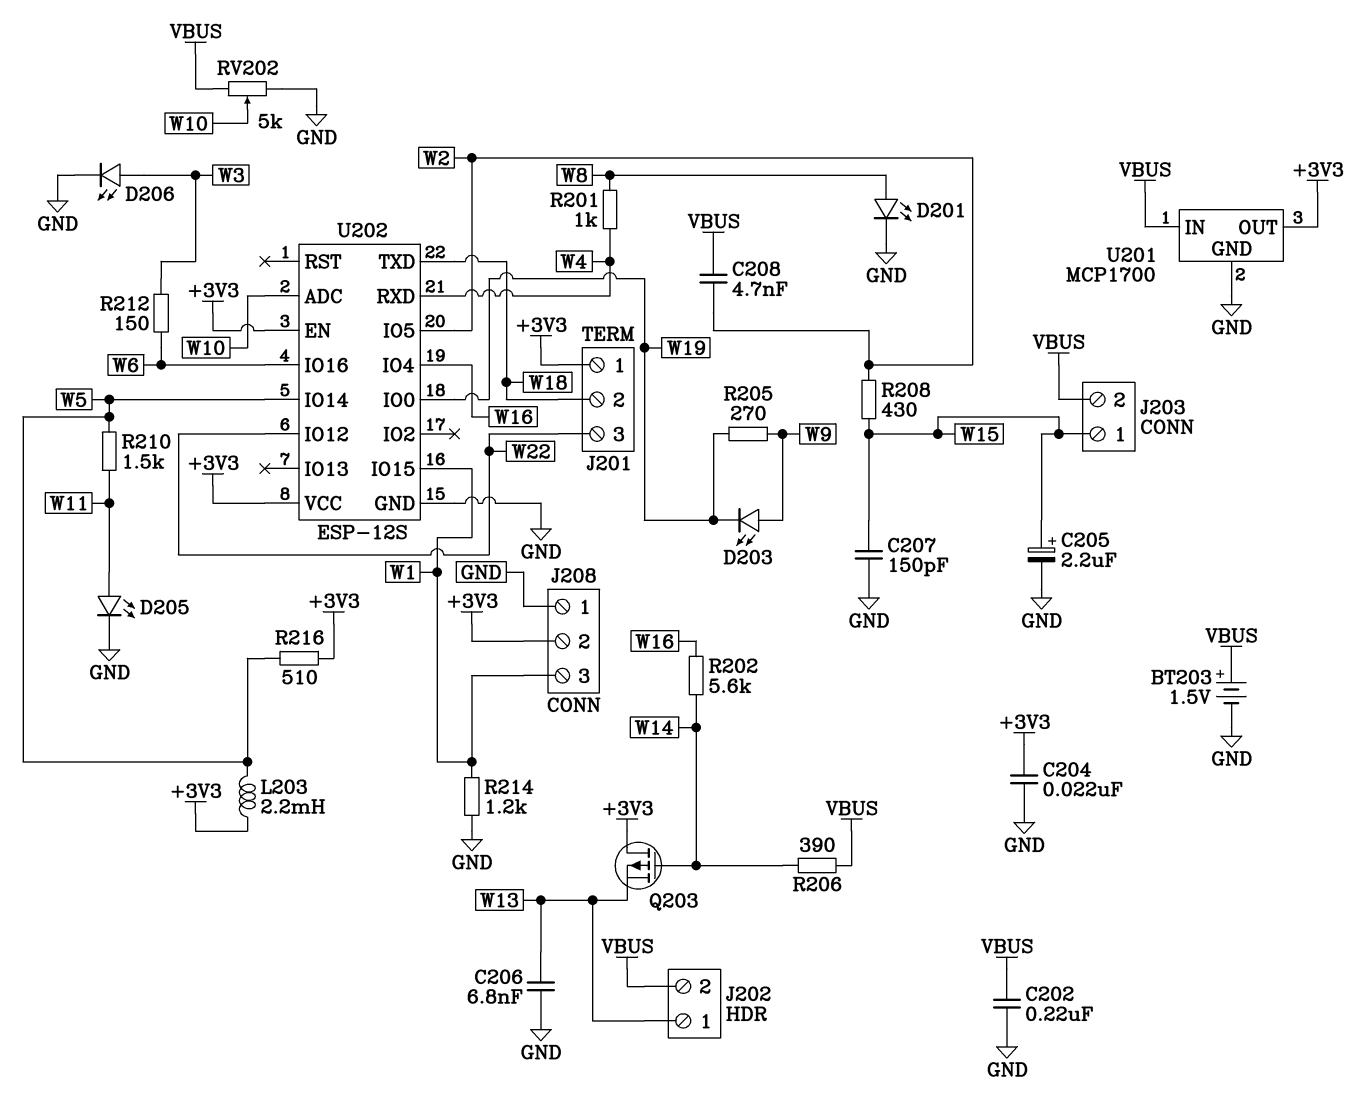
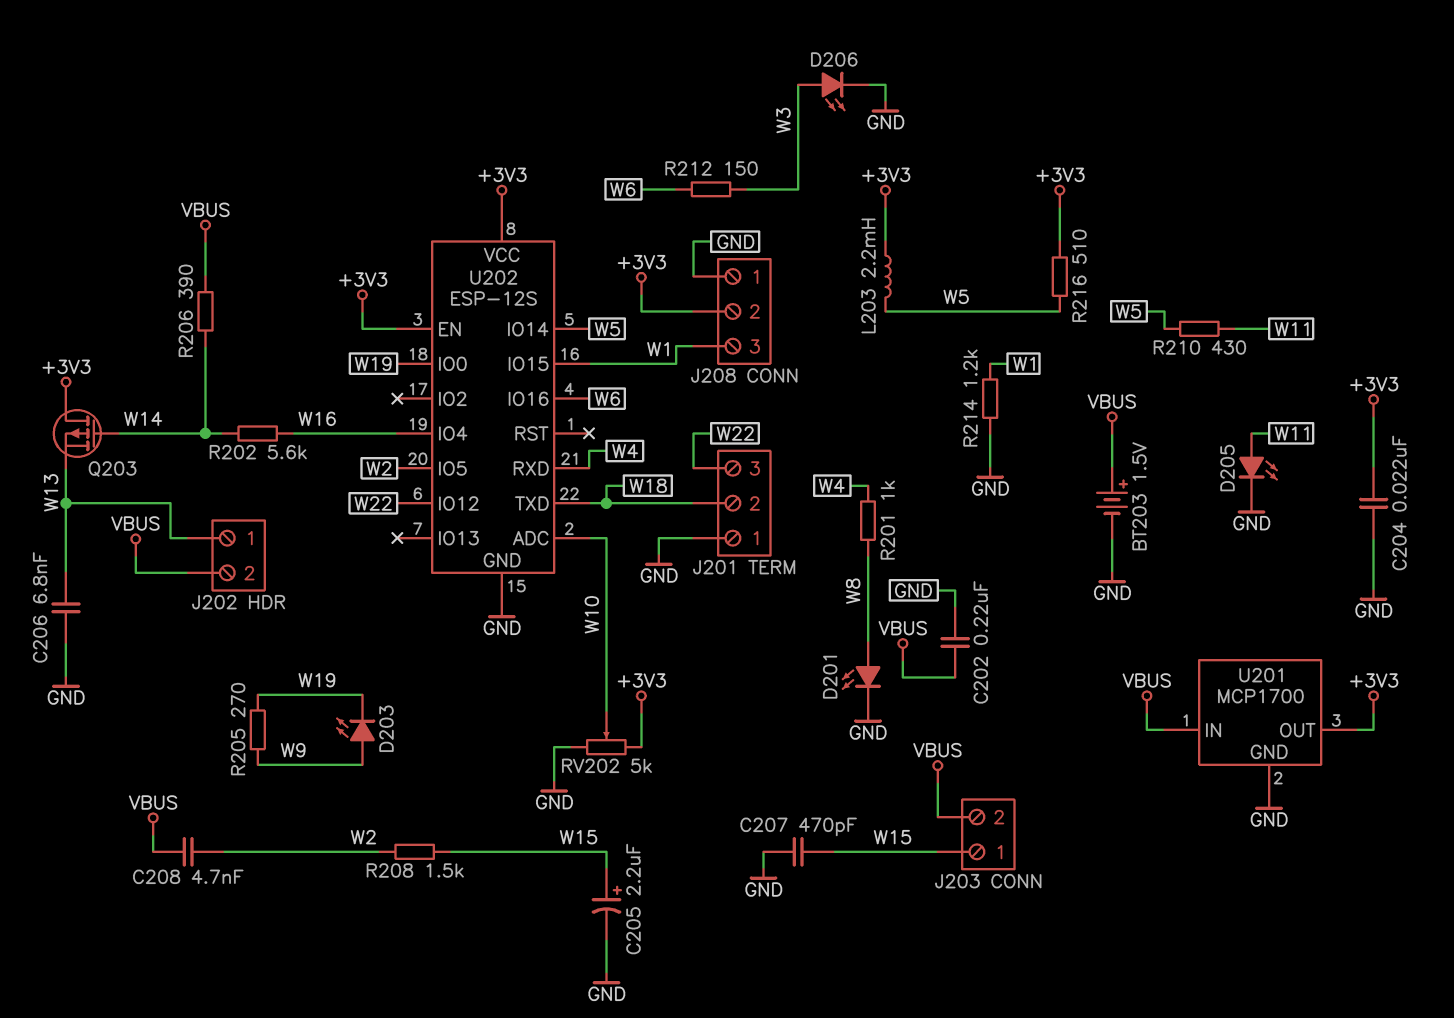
C207: 150pF (GND, W15) -> 470pF (GND, W15)
J201 pin 1: +3V3 -> GND
R208: 430 (W2, W15) -> 1.5k (W2, W15)
R210: 1.5k (W5, W11) -> 430 (W5, W11)
RV202: 5k (GND, VBUS, wiper W10) -> 5k (+3V3, GND, wiper W10)

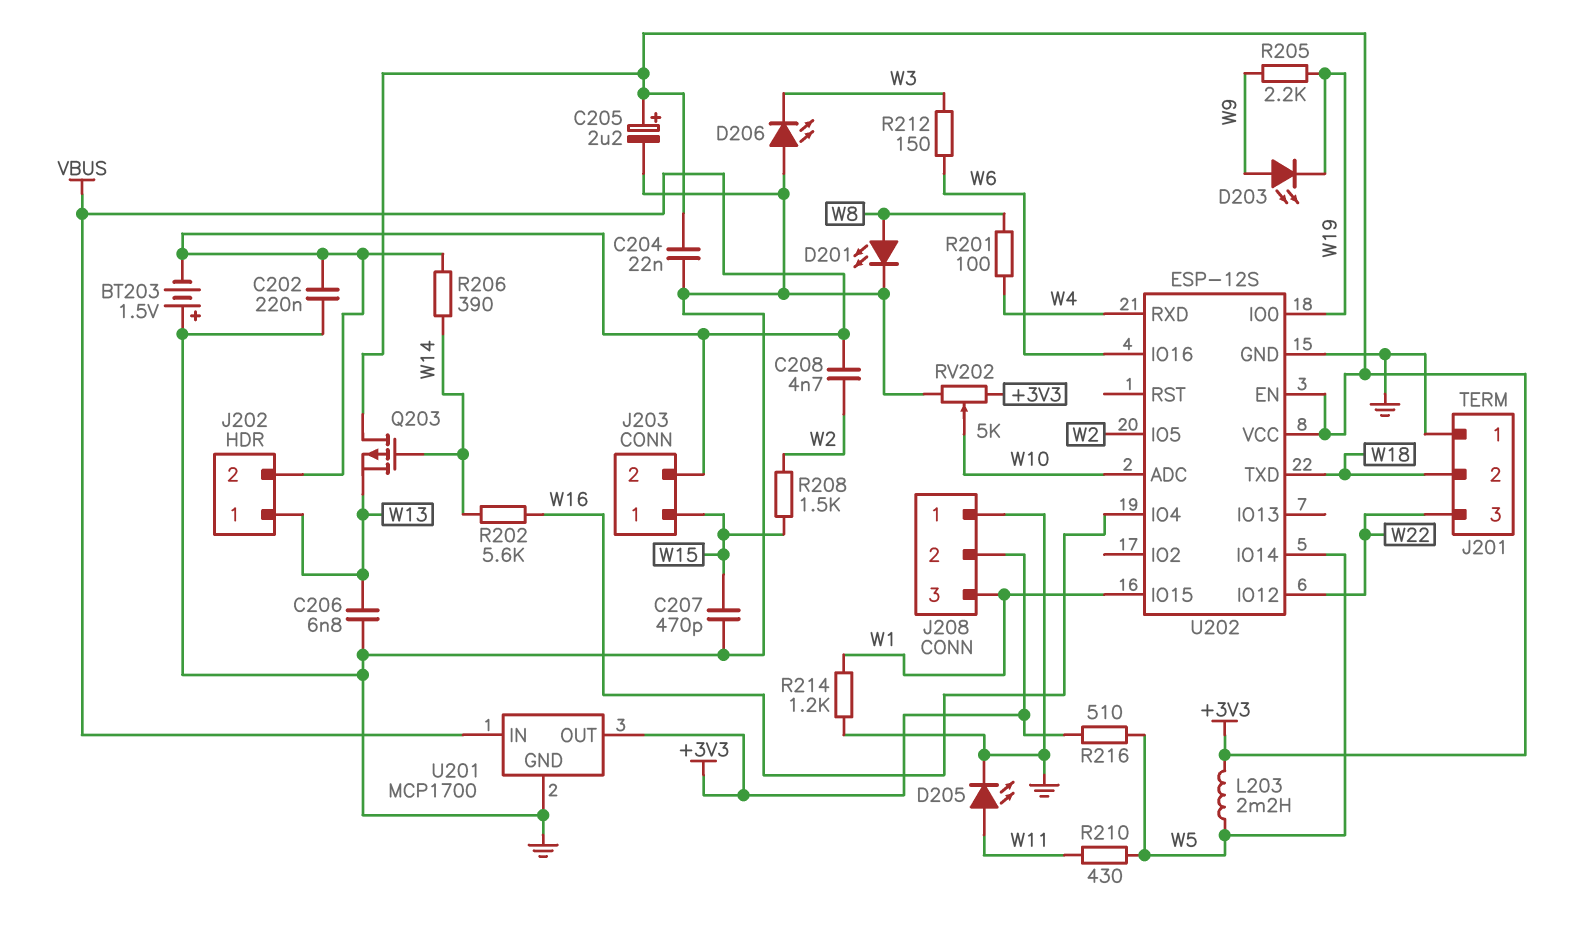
BT203: 1.5V (plus VBUS, minus GND) -> 1.5V (plus GND, minus VBUS)
C205: 2.2uF (plus W15, minus GND) -> 2.2uF (plus +3V3, minus GND)
D206: LED (A W3, K GND) -> LED (A GND, K W3)
R201: 1k (W4, W8) -> 100 (W4, W8)
R205: 270 (W9, W19) -> 2.2k (W9, W19)

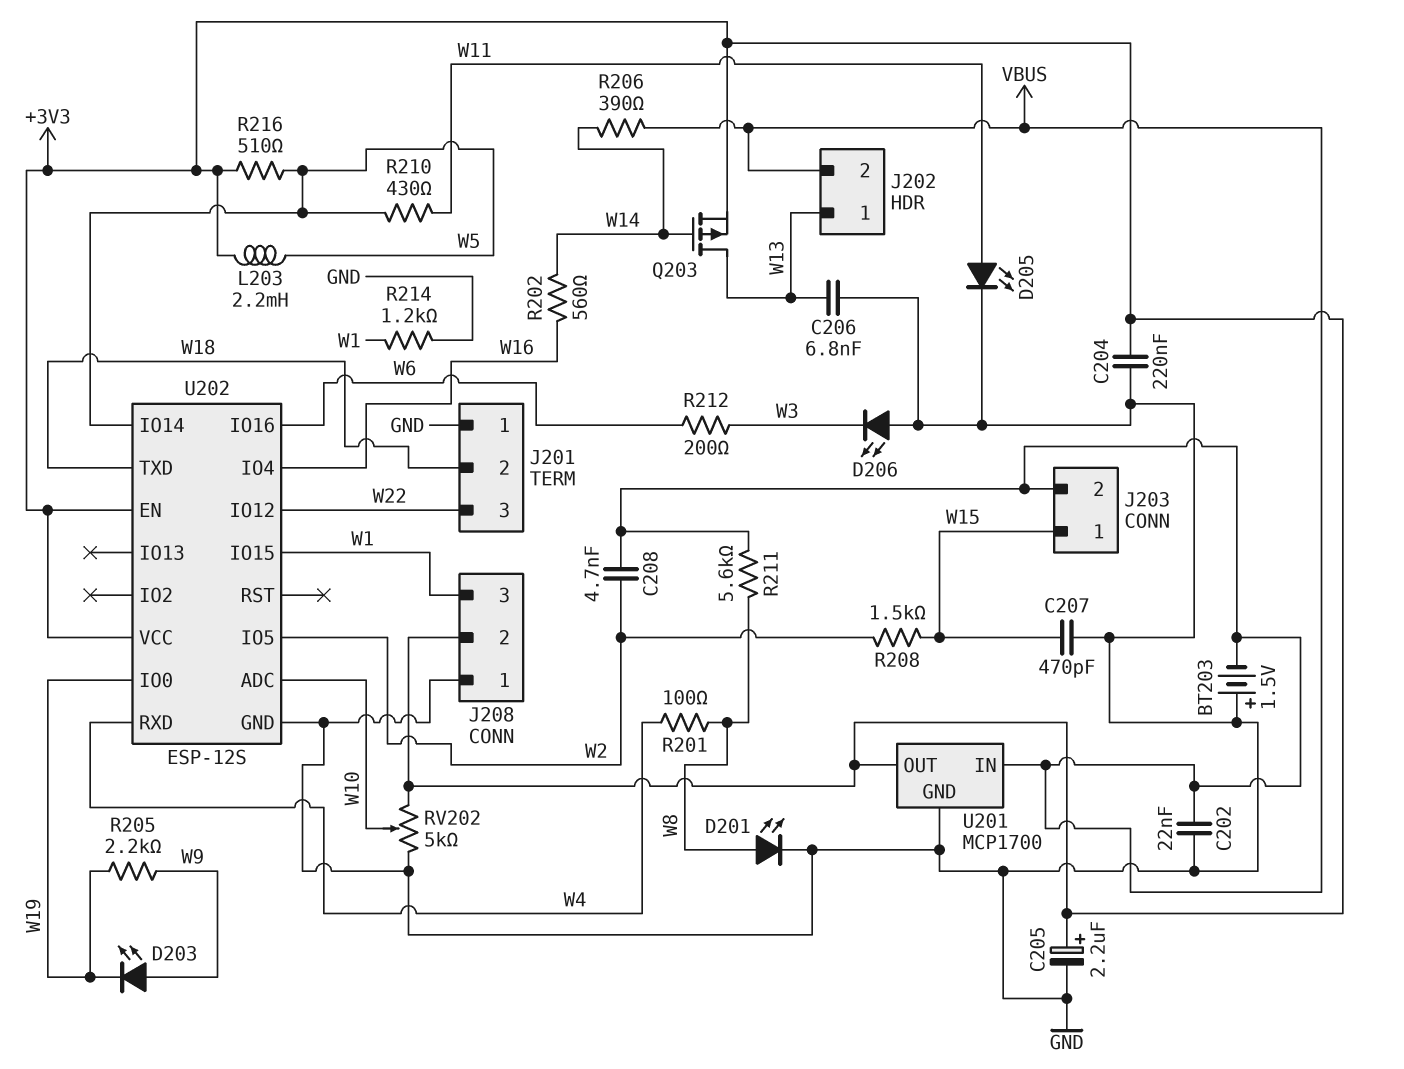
C202: 220nF (GND, VBUS) -> 22nF (GND, VBUS)
C204: 22nF (+3V3, GND) -> 220nF (+3V3, GND)
Q203: PMOS (G W14, D +3V3, S W13) -> PMOS (G W14, D W13, S +3V3)
R202: 5.6k (W14, W16) -> 560 (W14, W16)
R211: none -> 5.6k (VBUS, W8)
R212: 150 (W3, W6) -> 200 (W3, W6)

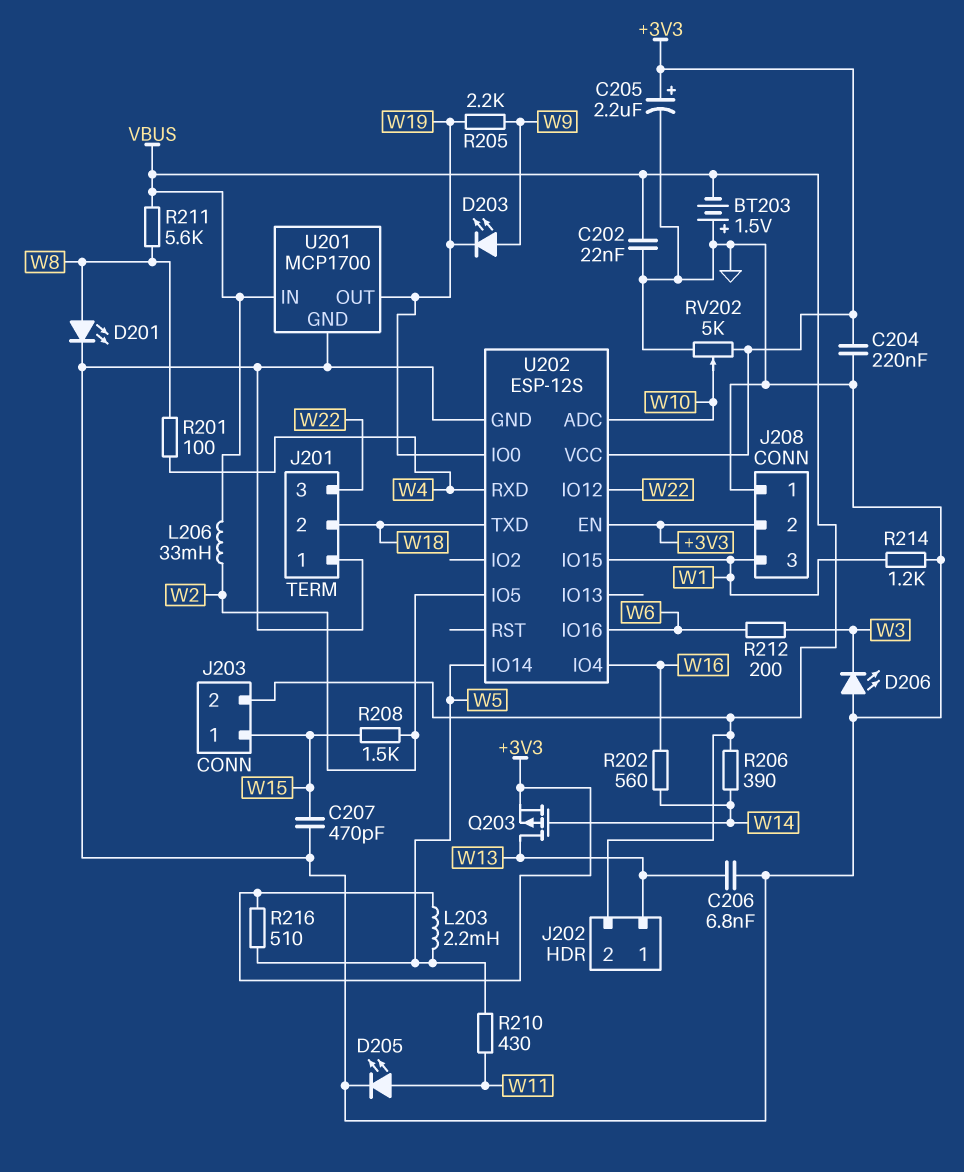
C208: 4.7nF (VBUS, W2) -> none
L206: none -> 33mH (VBUS, W2)
U201 pin OUT: +3V3 -> W19

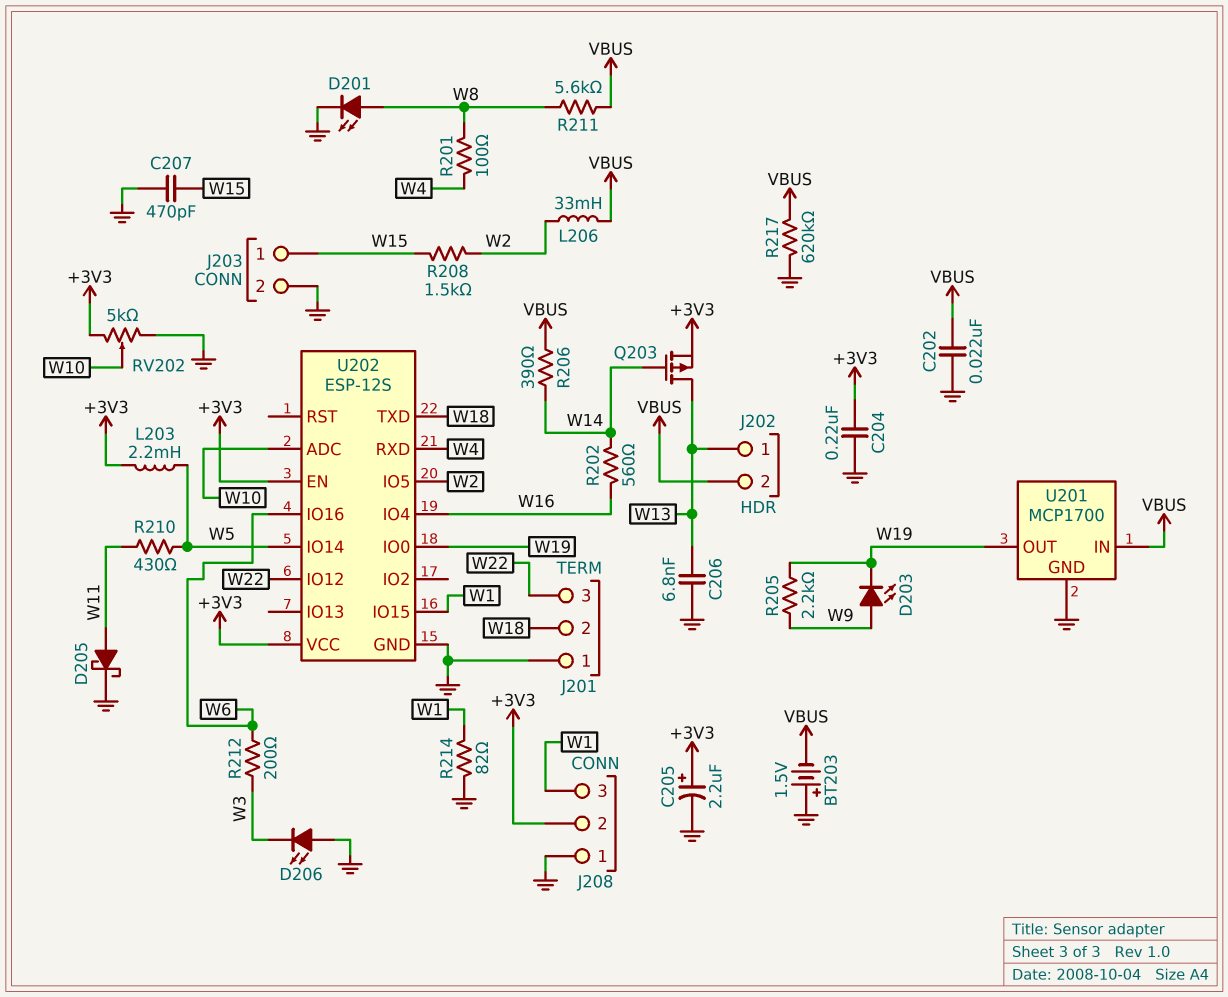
D205: LED (A W11, K GND) -> schottky (A W11, K GND)
J203 pin 2: VBUS -> GND
R214: 1.2k (GND, W1) -> 82 (GND, W1)
R216: 510 (+3V3, W5) -> none
R217: none -> 620k (GND, VBUS)

